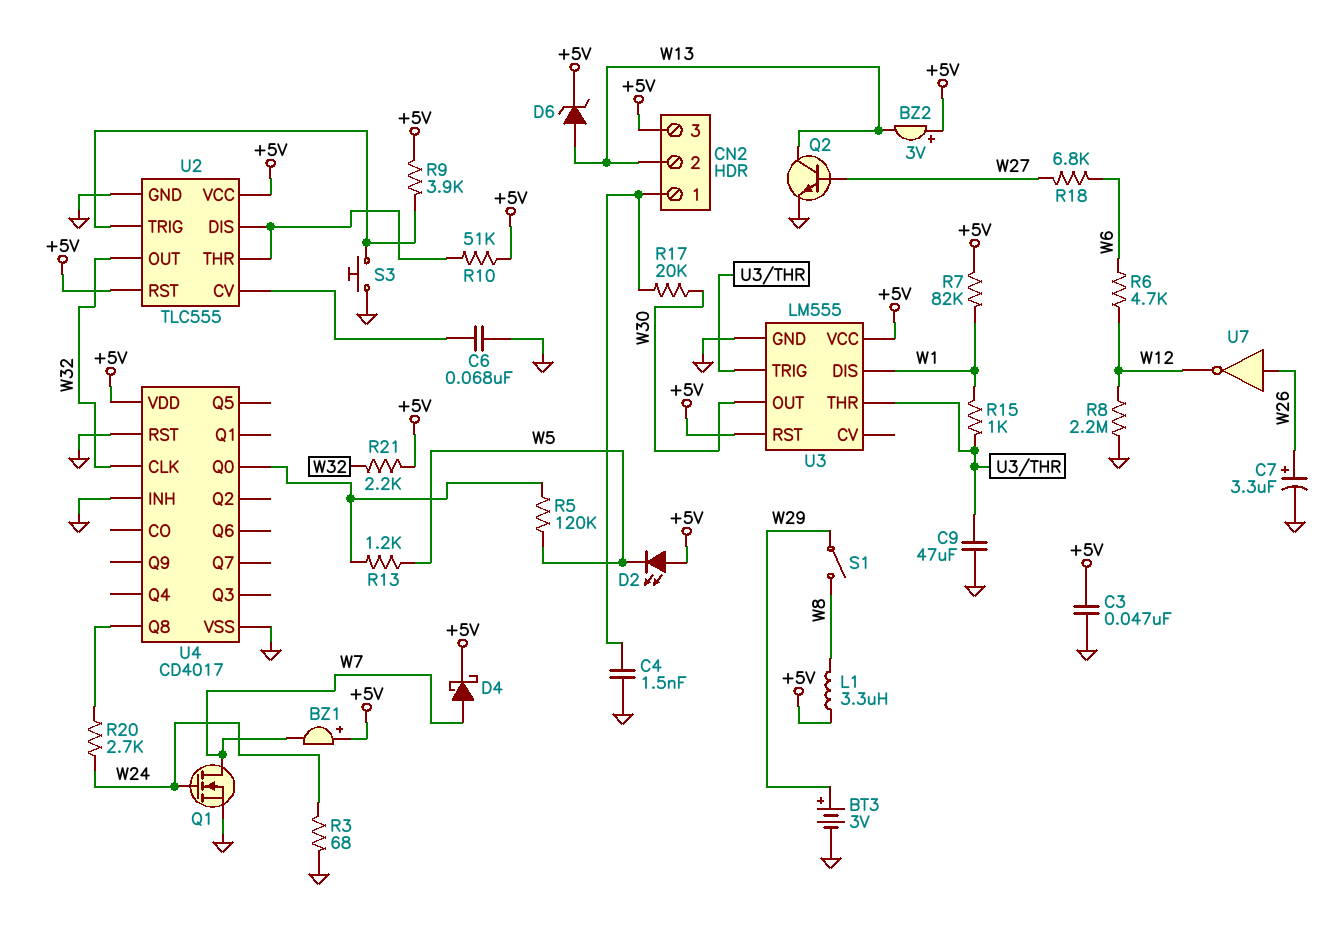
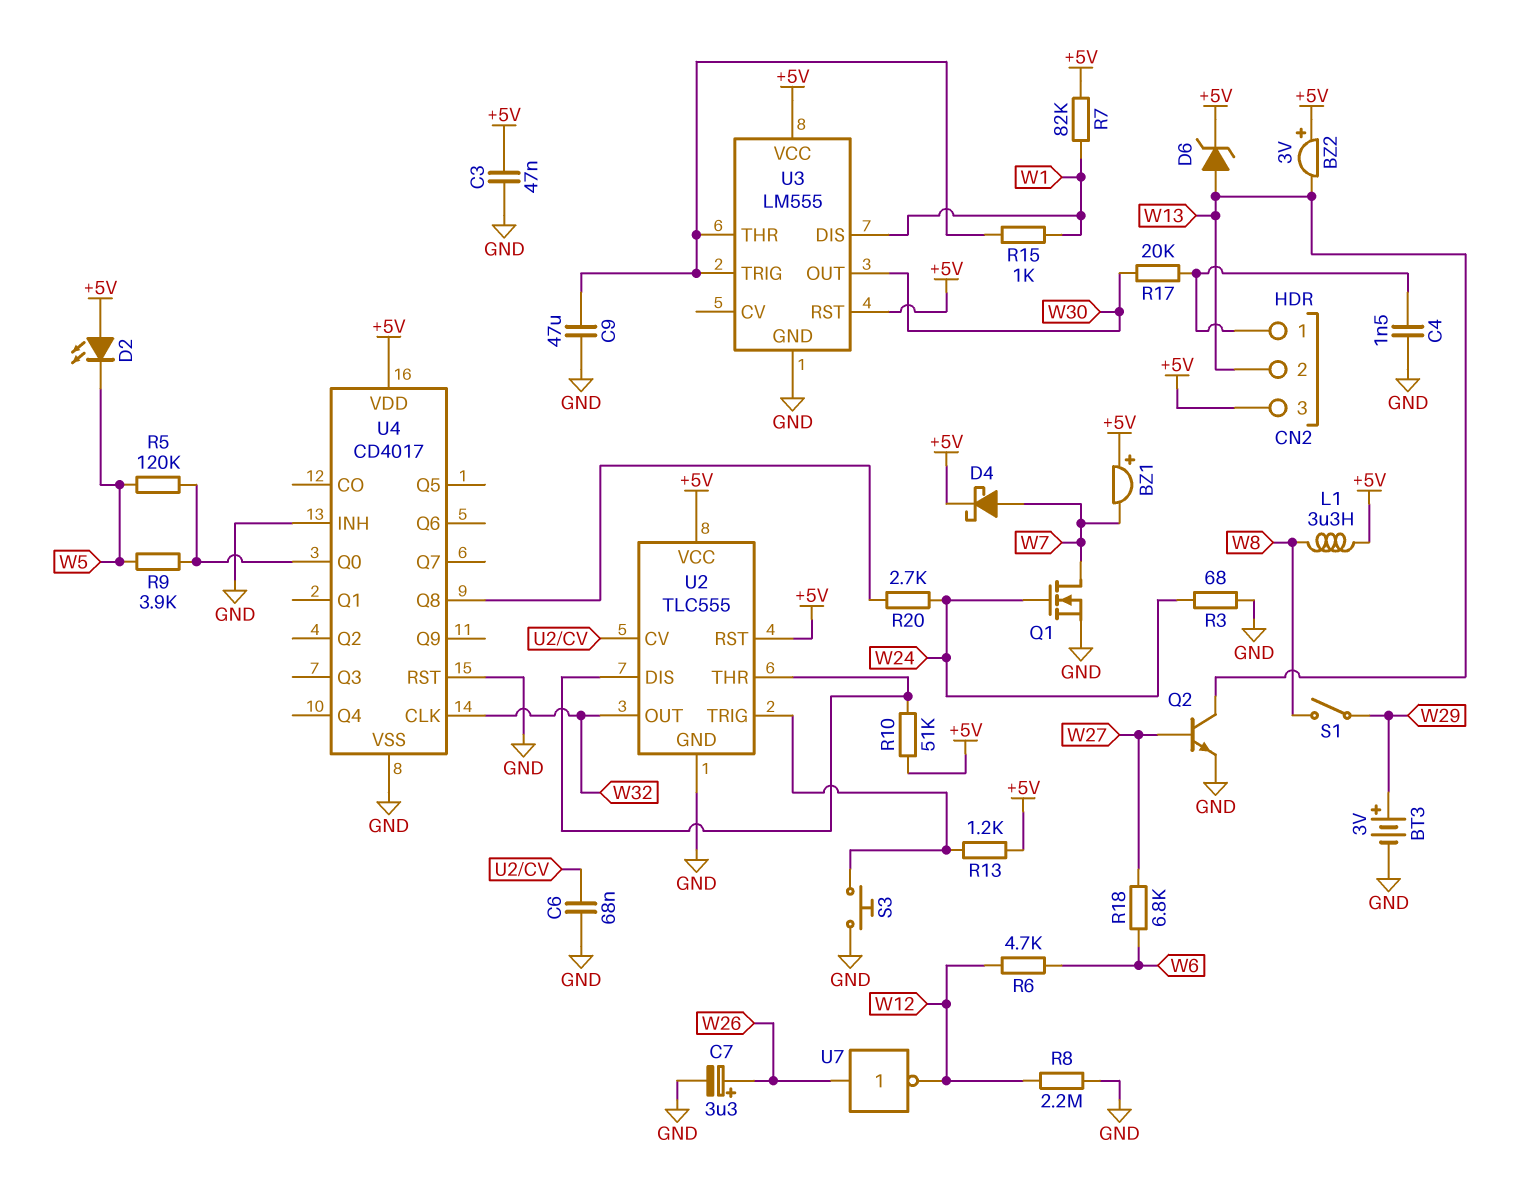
R9: 3.9k (+5V, U2/TRIG) -> 3.9k (U4/Q0, W5)
R13: 1.2k (U4/Q0, W5) -> 1.2k (+5V, U2/TRIG)
R21: 2.2k (+5V, W32) -> none

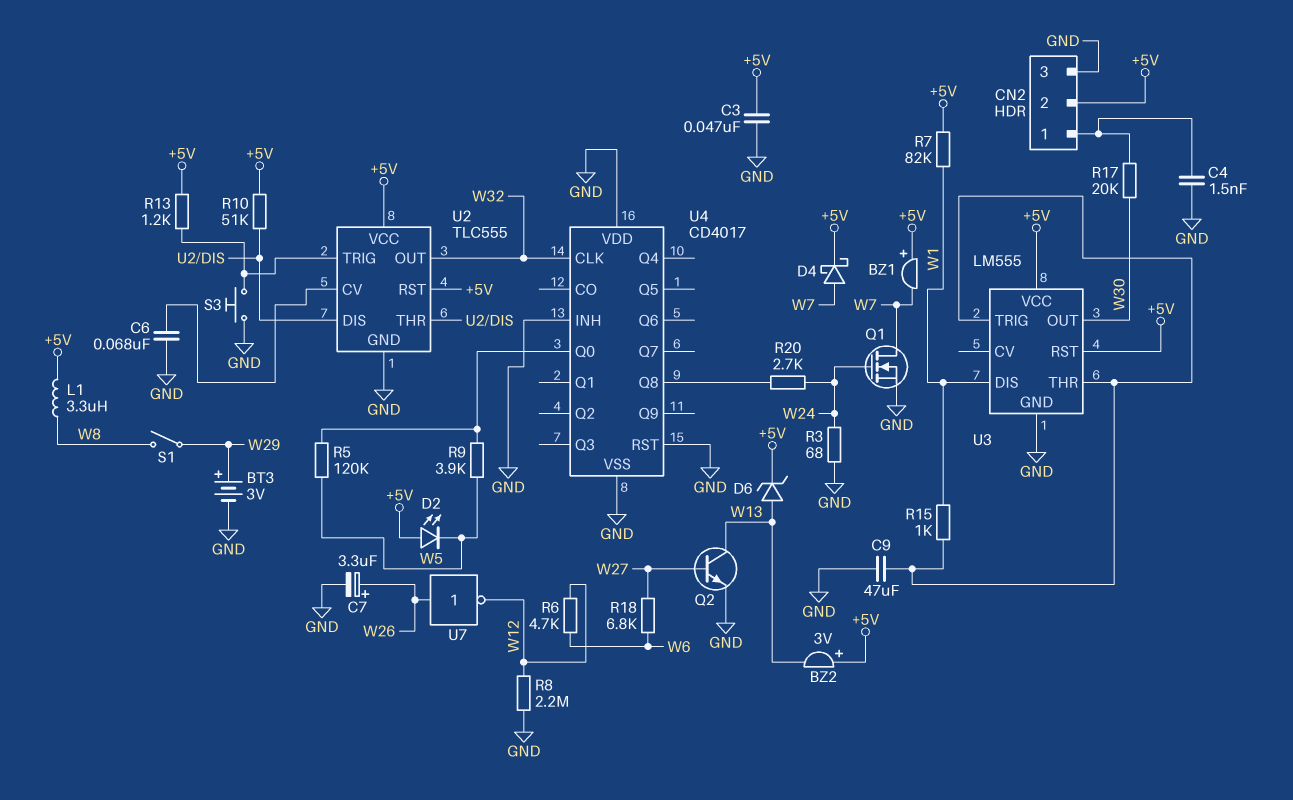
CN2 pin 2: W13 -> +5V
CN2 pin 3: +5V -> GND
U4 pin VDD: +5V -> GND

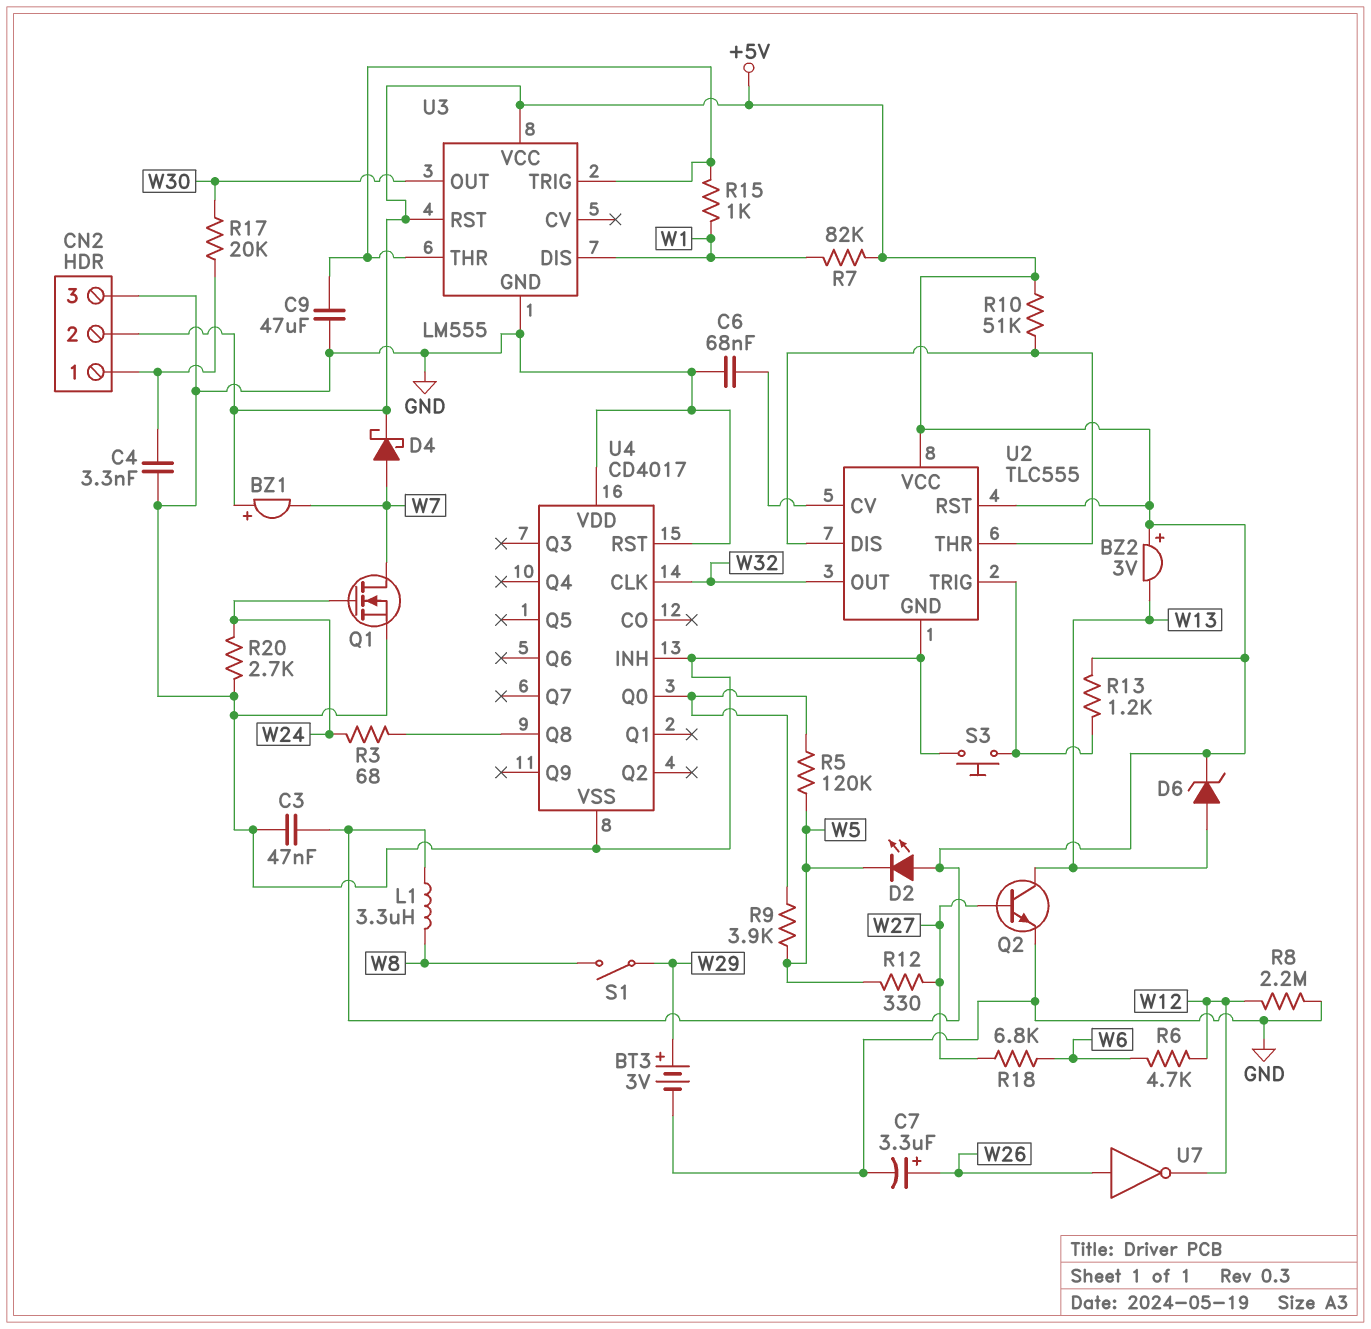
C4: 1.5nF (CN2/1, GND) -> 3.3nF (CN2/1, GND)
R3: 68 (GND, W24) -> 68 (U4/Q8, W24)
R12: none -> 330 (W5, W27)
R20: 2.7k (U4/Q8, W24) -> 2.7k (GND, W24)

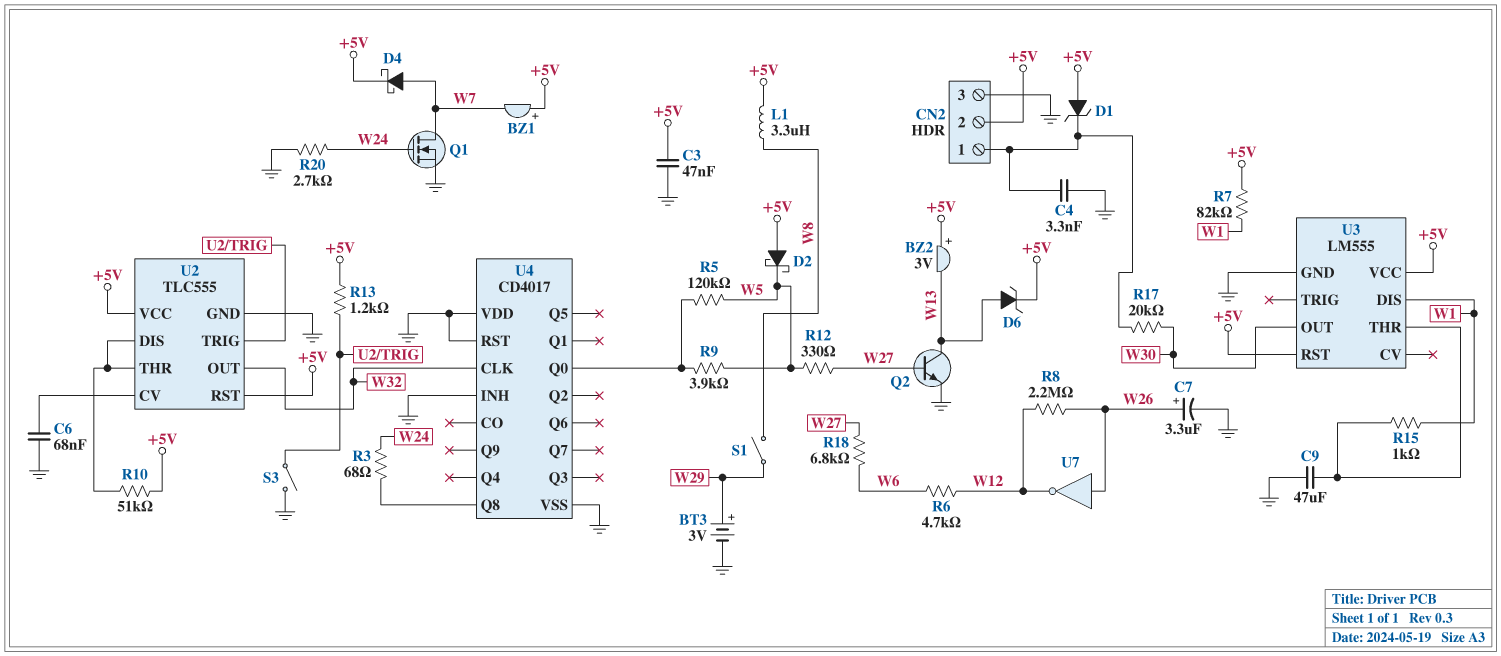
D1: none -> zener (A +5V, K CN2/1)
D2: LED (A +5V, K W5) -> schottky (A +5V, K W5)
R8: 2.2M (GND, W12) -> 2.2M (W12, W26)
S3: button (GND, U2/TRIG) -> switch (GND, U2/TRIG)
U3 pin TRIG: U3/THR -> none

